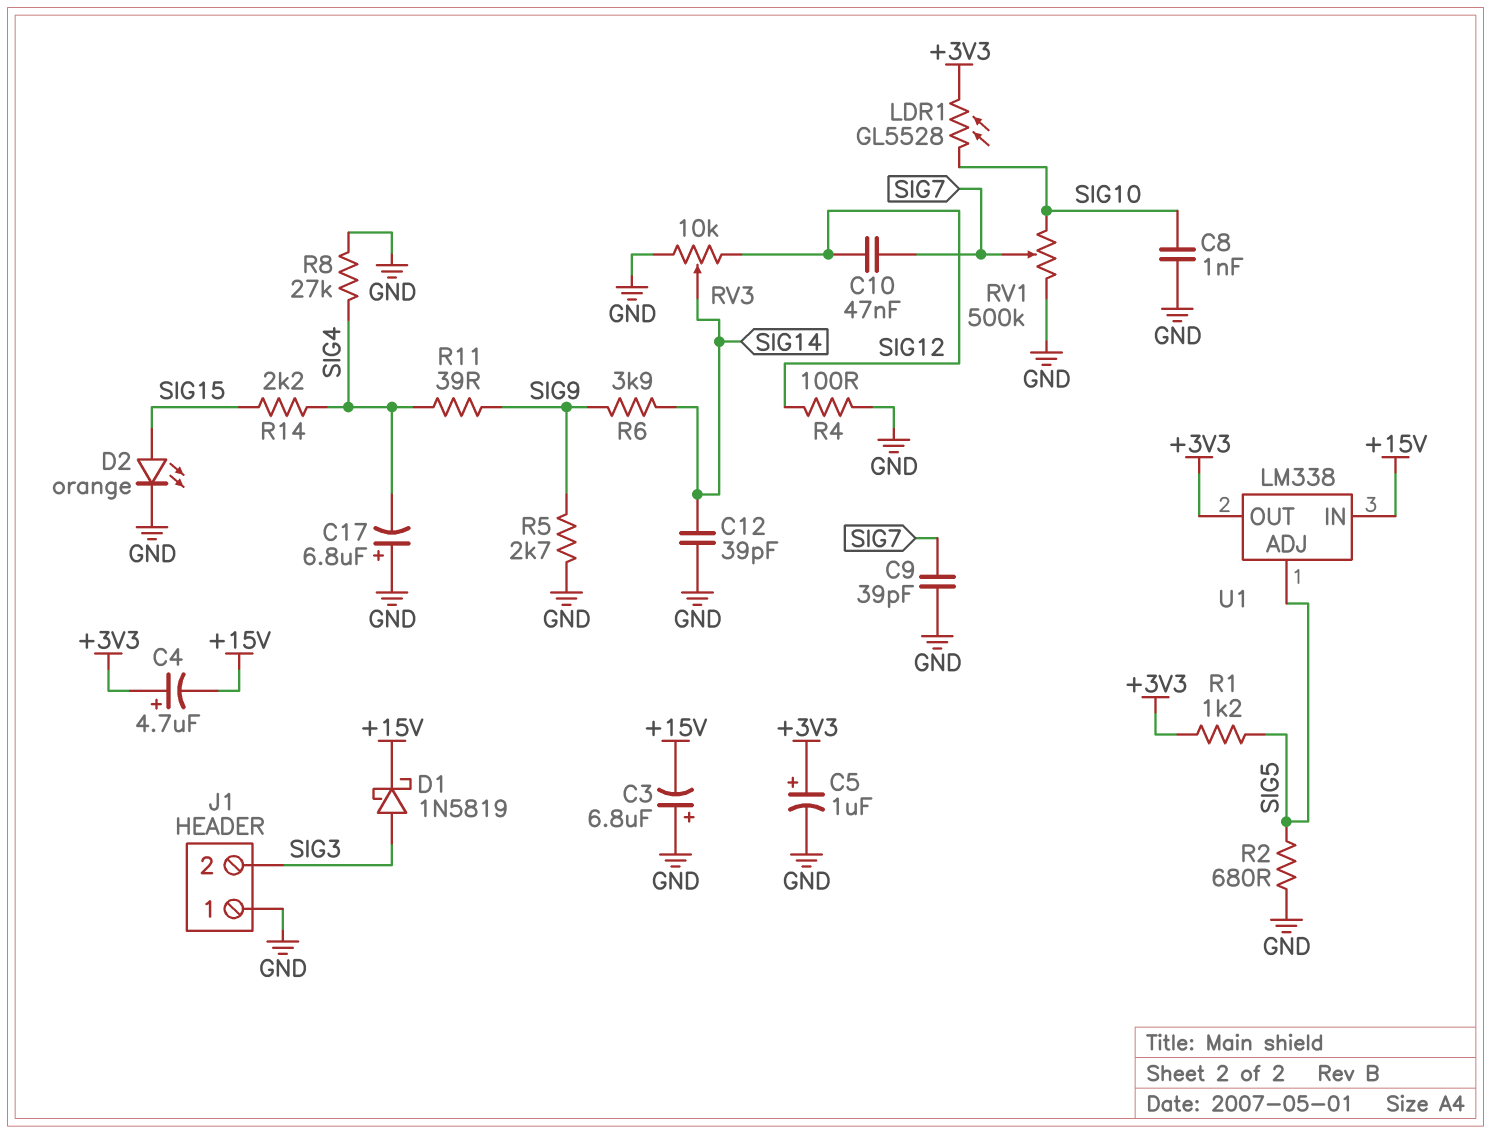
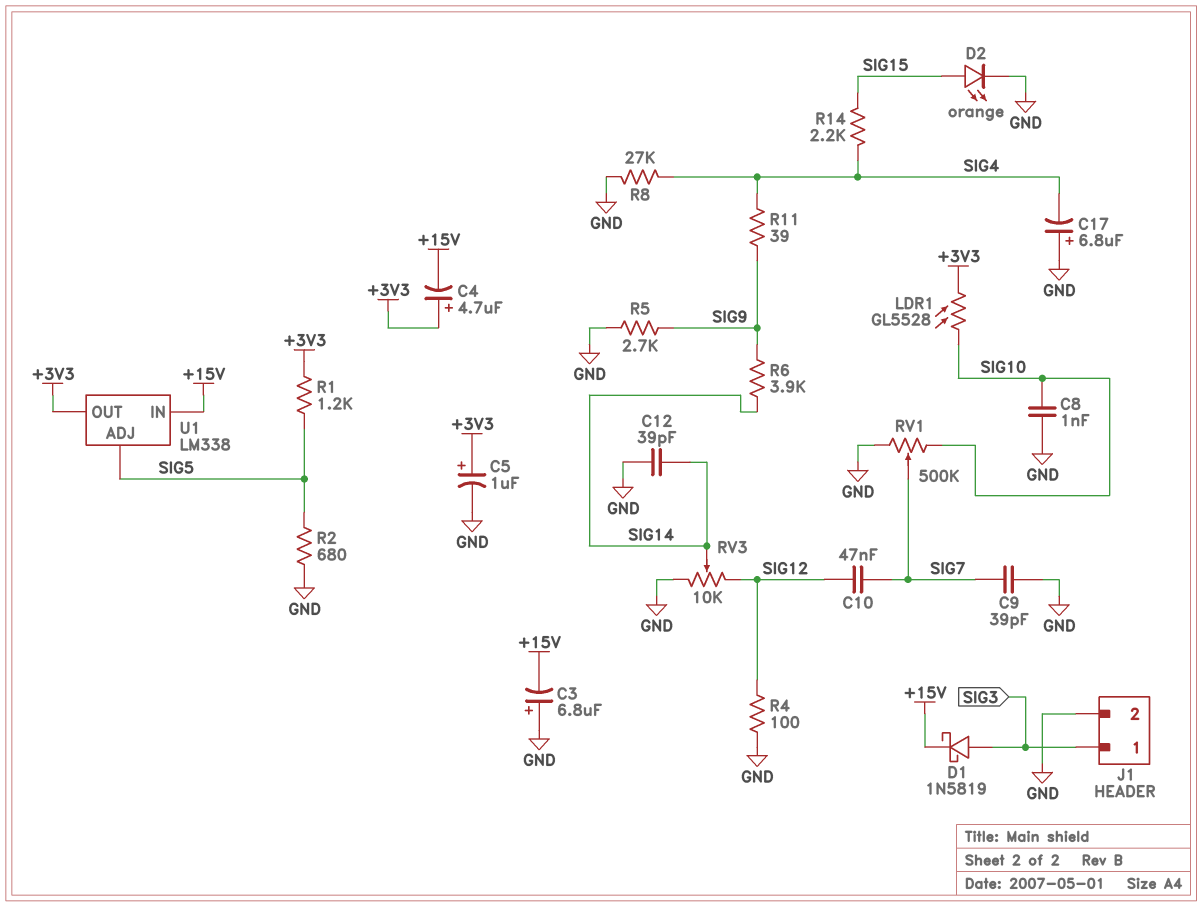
J1 pin 1: GND -> SIG3
J1 pin 2: SIG3 -> GND

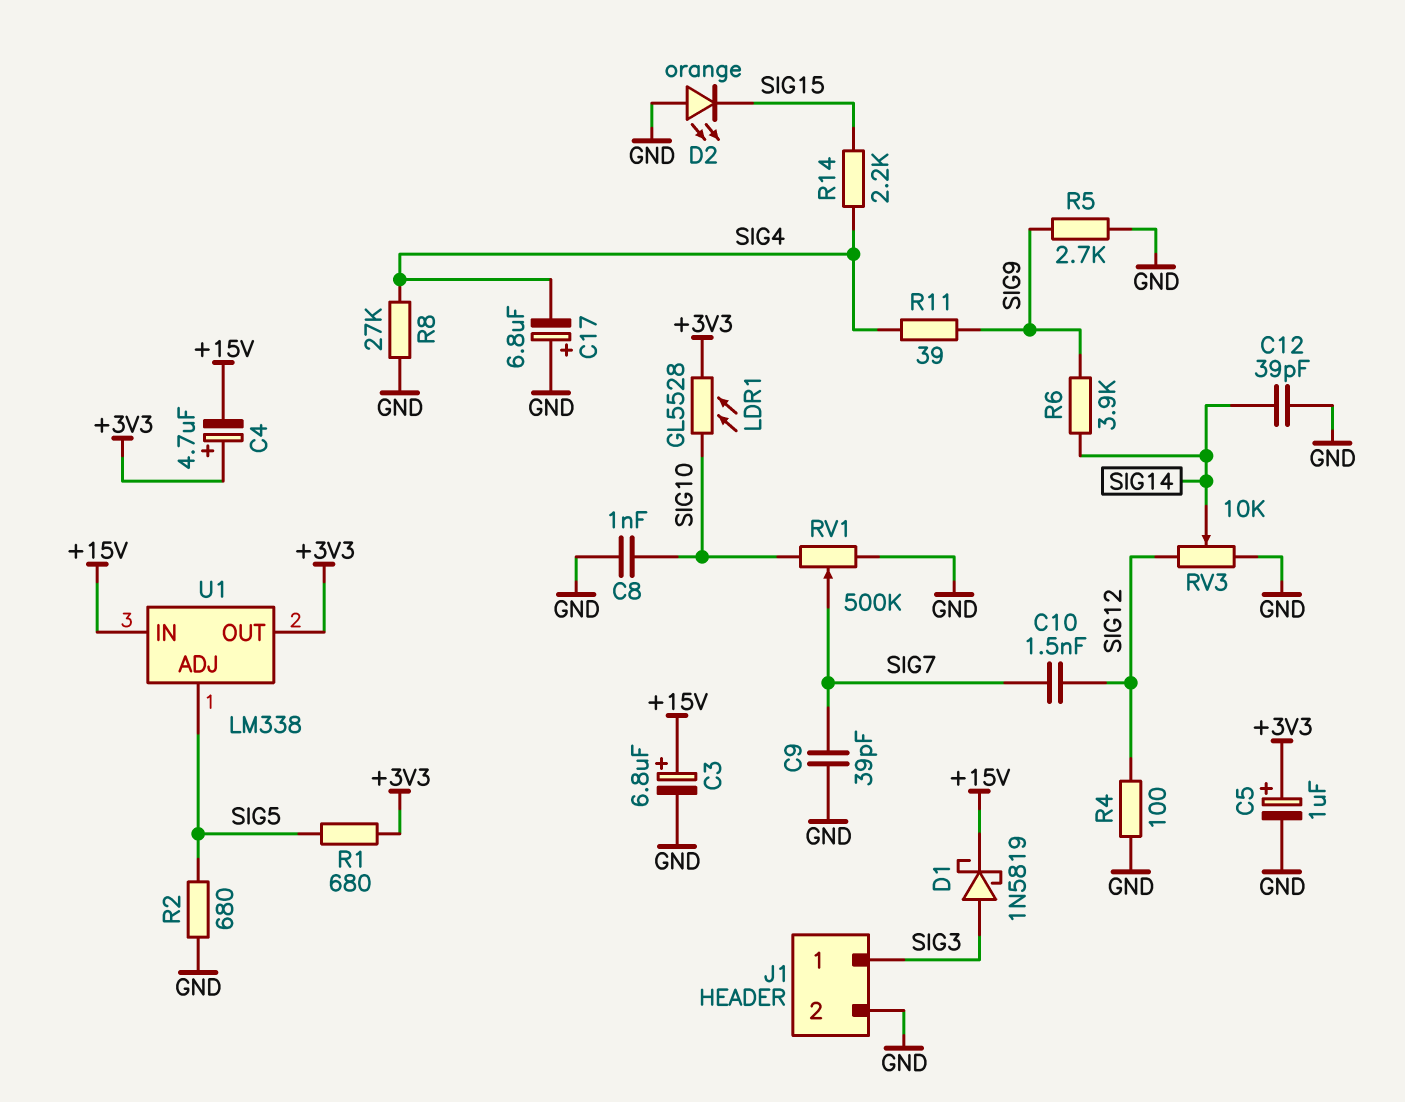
C3: 6.8uF (plus GND, minus +15V) -> 6.8uF (plus +15V, minus GND)
C10: 47nF (SIG7, SIG12) -> 1.5nF (SIG7, SIG12)
D2: LED orange (A SIG15, K GND) -> LED orange (A GND, K SIG15)
R1: 1.2k (+3V3, SIG5) -> 680 (+3V3, SIG5)

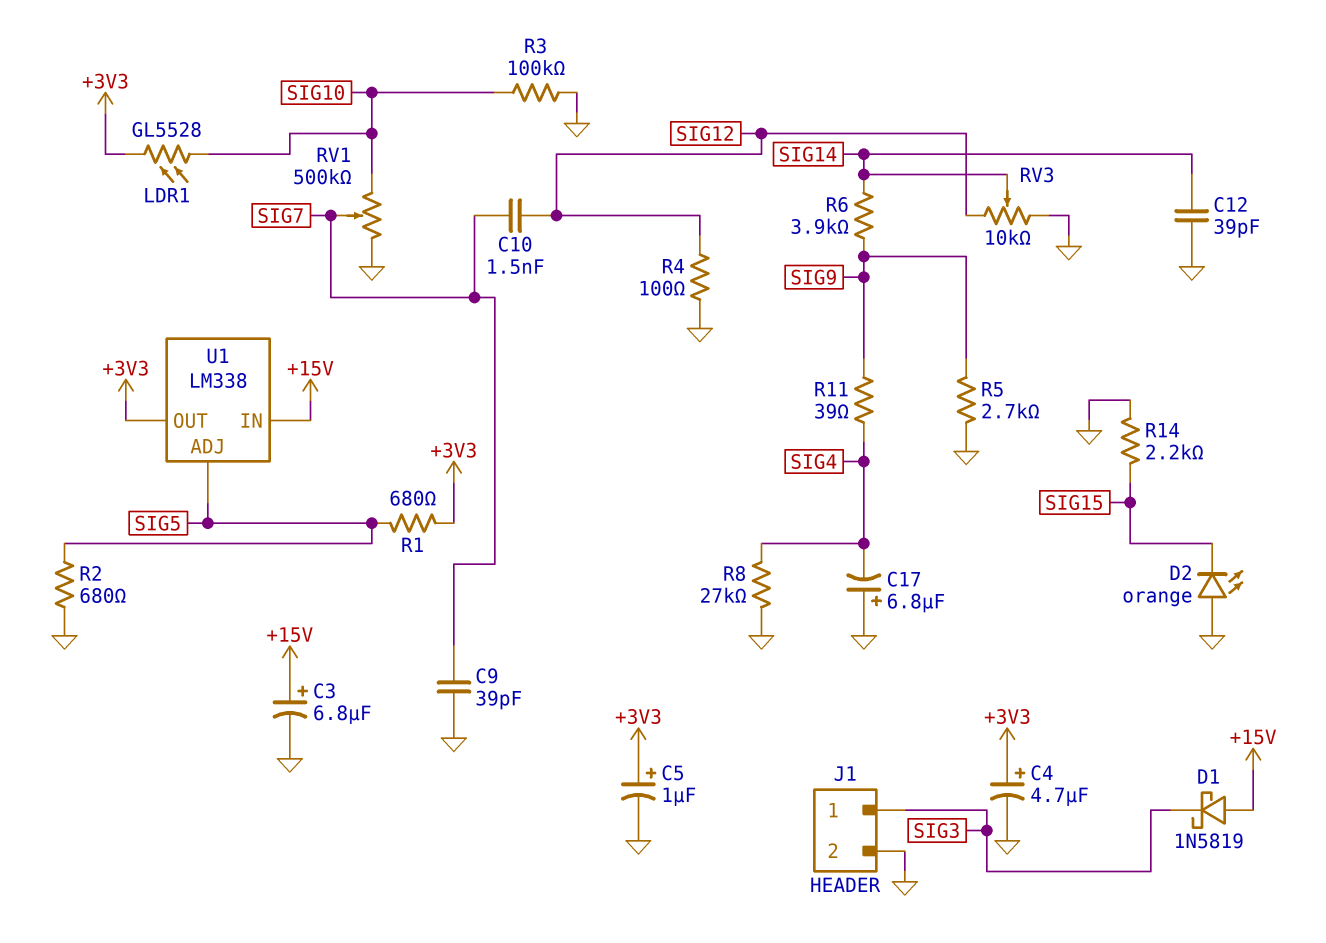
C4: 4.7uF (plus +3V3, minus +15V) -> 4.7uF (plus +3V3, minus GND)
C8: 1nF (GND, SIG10) -> none
D1: schottky 1N5819 (A SIG3, K +15V) -> schottky 1N5819 (A +15V, K SIG3)
R3: none -> 100k (GND, SIG10)
R14: 2.2k (SIG4, SIG15) -> 2.2k (GND, SIG15)

